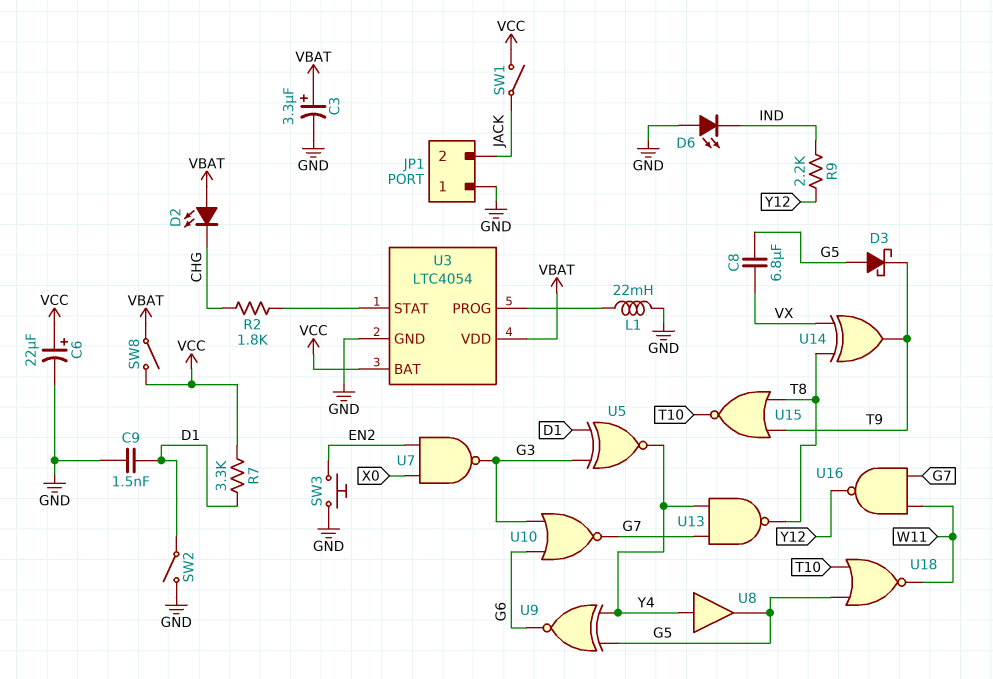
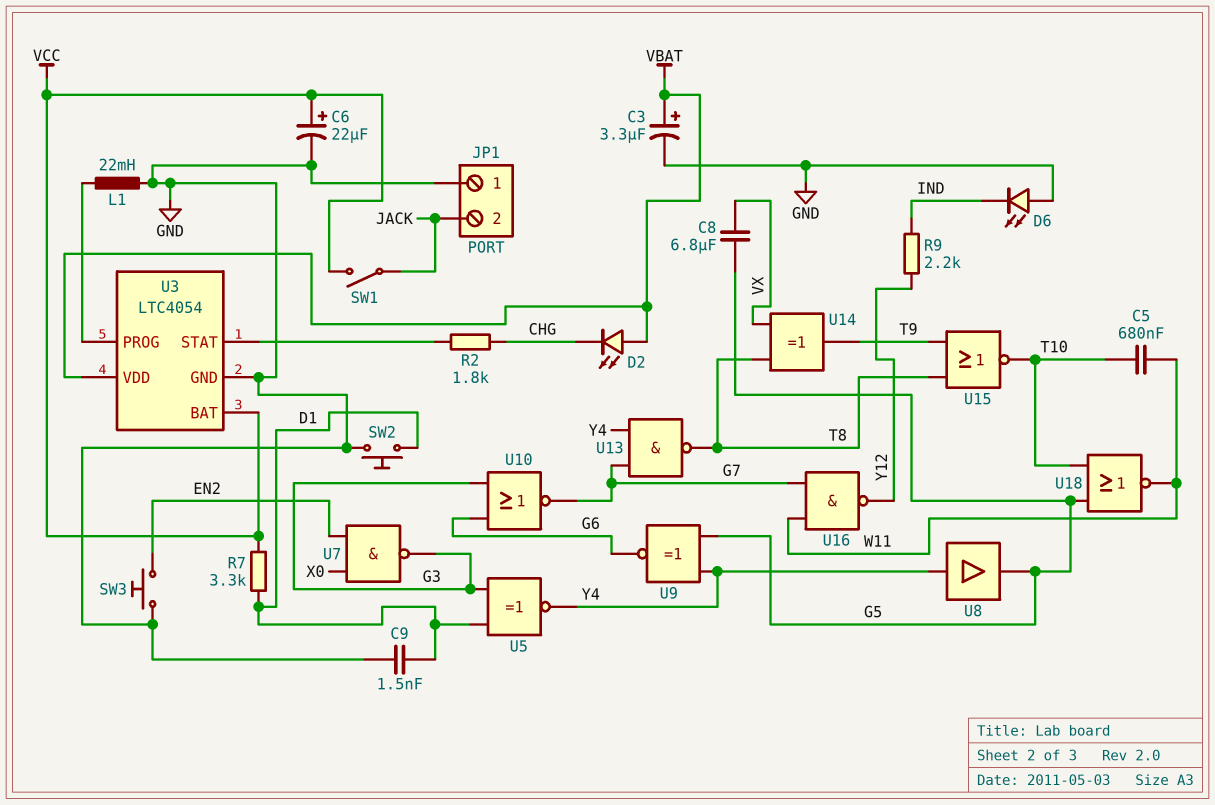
C5: none -> 680nF (T10, W11)
D3: schottky (A G5, K T9) -> none
SW2: switch (D1, GND) -> button (D1, GND)
SW8: switch (VBAT, VCC) -> none

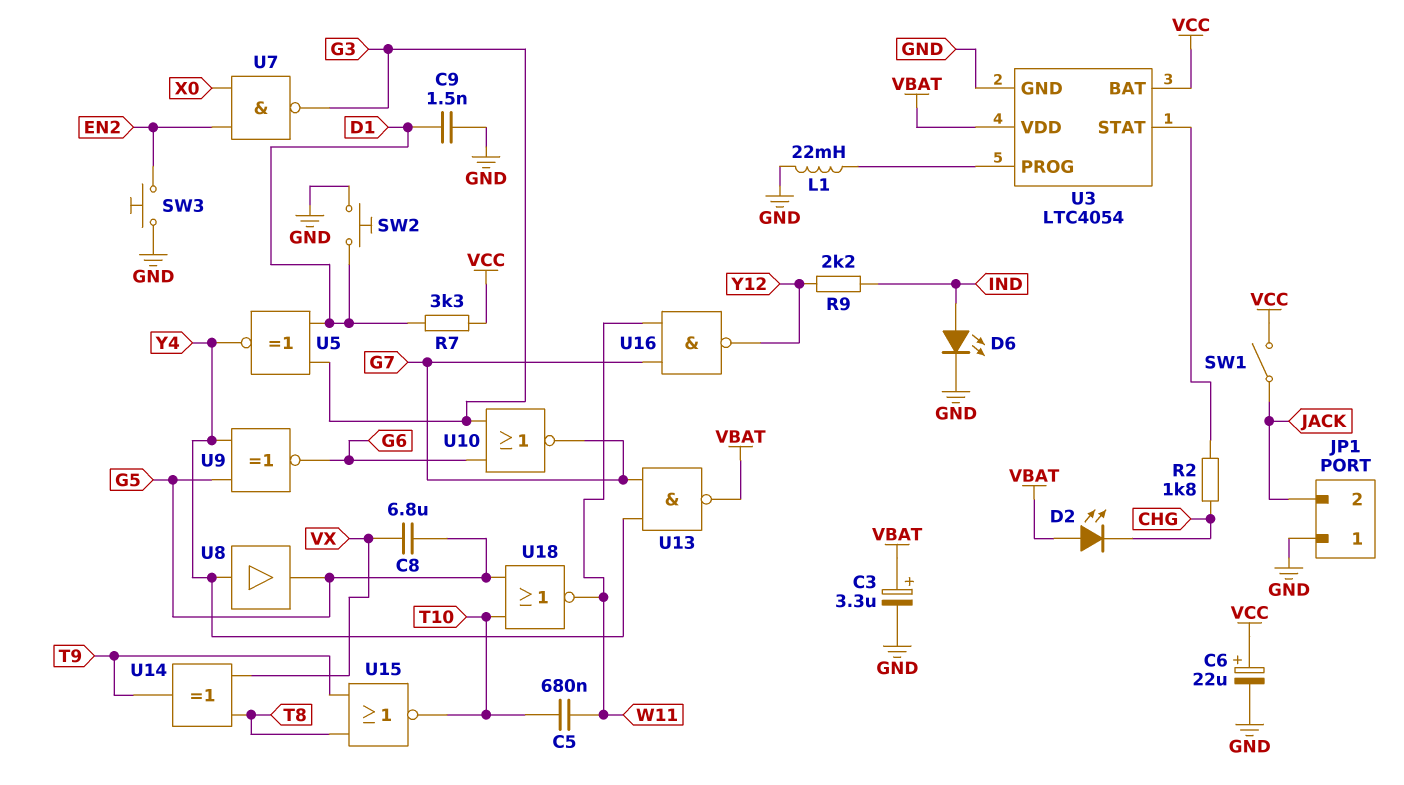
D6: LED (A GND, K IND) -> LED (A IND, K GND)
U13: NAND (in G7, in Y4, out T8) -> NAND (in G7, in Y4, out VBAT)

